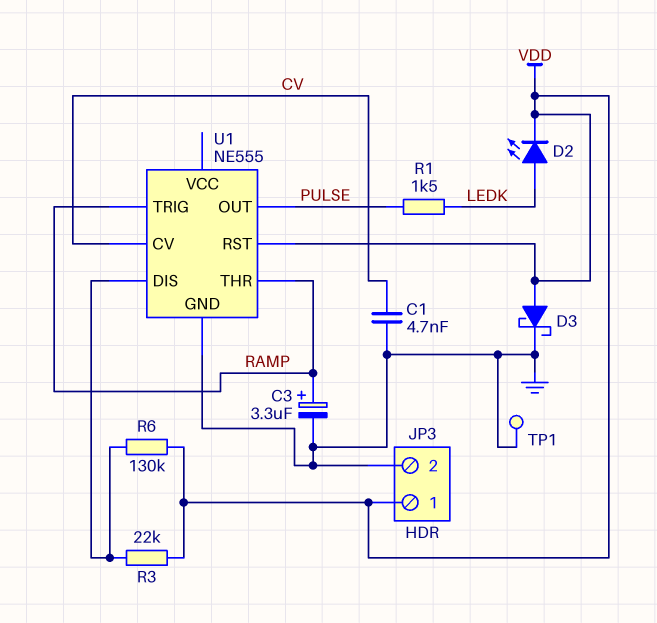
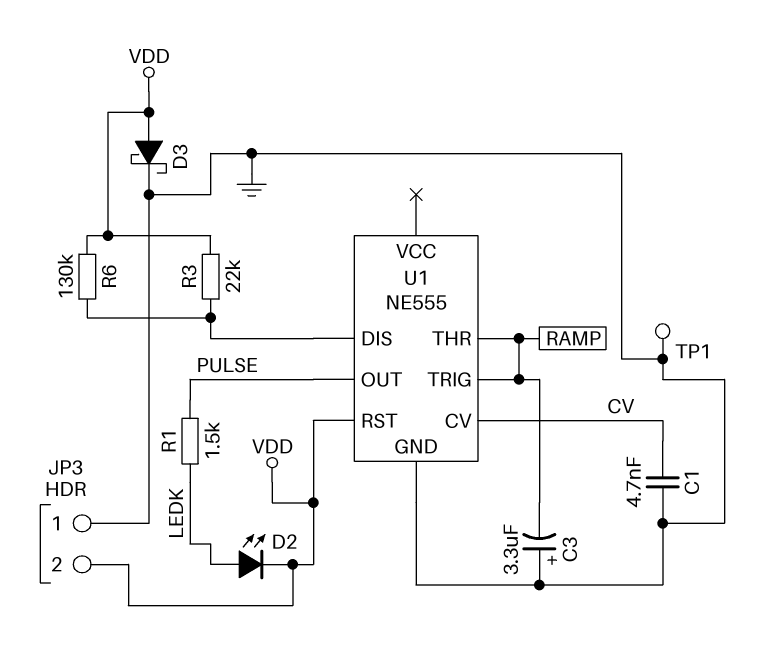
C3: 3.3uF (plus RAMP, minus GND) -> 3.3uF (plus GND, minus RAMP)
JP3 pin 1: VDD -> GND
JP3 pin 2: GND -> VDD

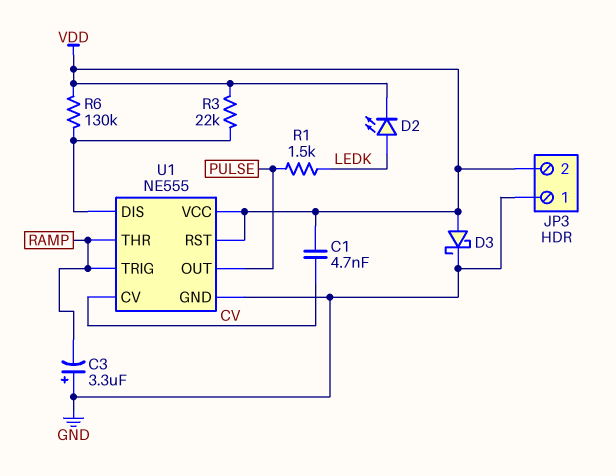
C1: 4.7nF (CV, GND) -> 4.7nF (CV, VDD)
TP1: test point (GND) -> none
U1 pin VCC: none -> VDD

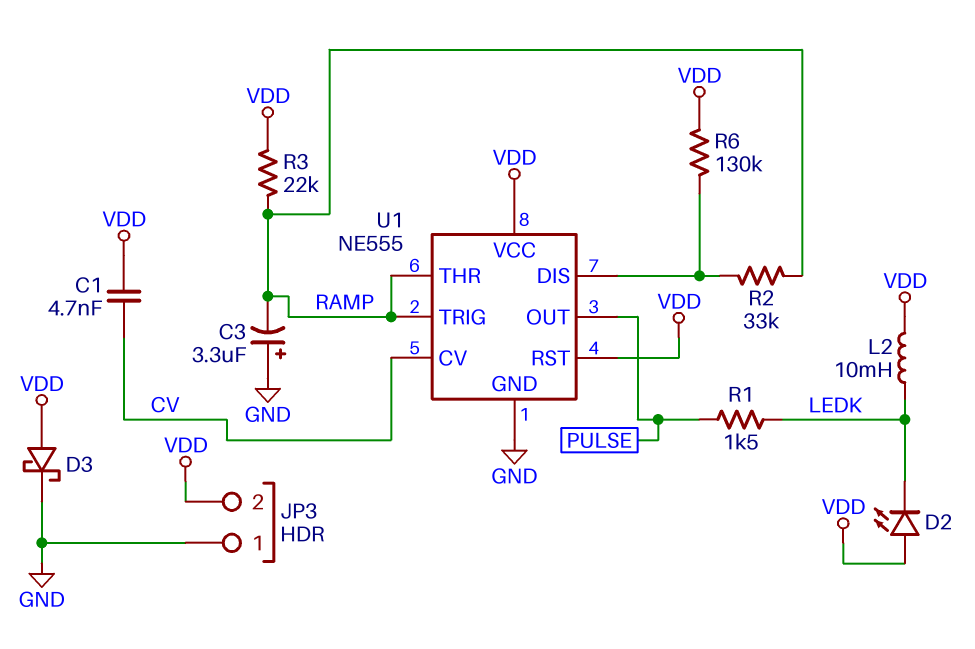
D2: LED (A LEDK, K VDD) -> LED (A VDD, K LEDK)
L2: none -> 10mH (LEDK, VDD)
R2: none -> 33k (RAMP, U1/DIS)
R3: 22k (U1/DIS, VDD) -> 22k (RAMP, VDD)

